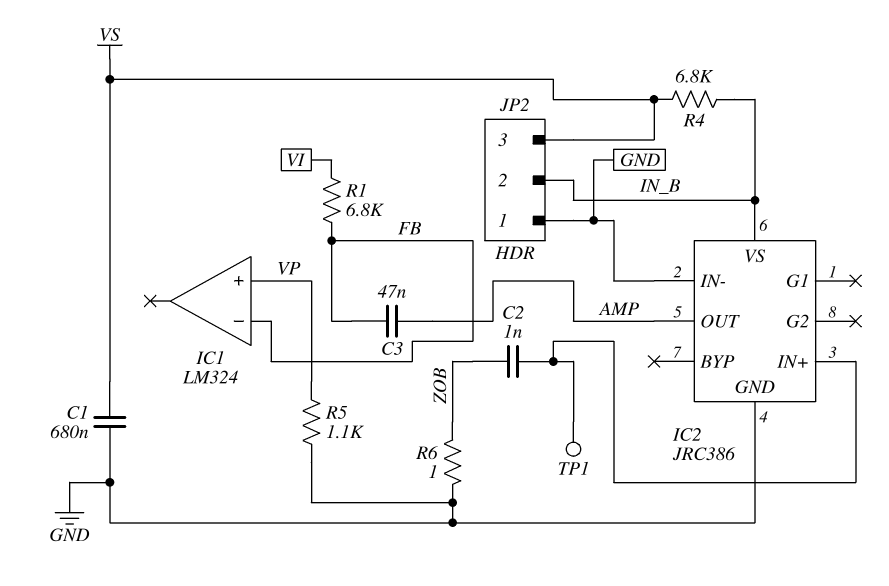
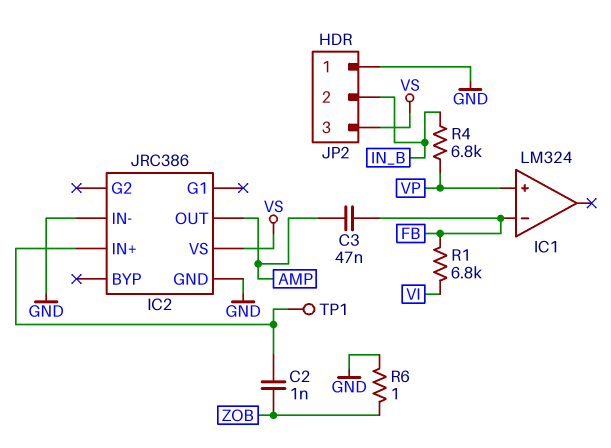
C1: 680nF (GND, VS) -> none
IC2 pin VS: IN_B -> VS
R4: 6.8k (IN_B, VS) -> 6.8k (IN_B, VP)
R5: 1.1k (GND, VP) -> none

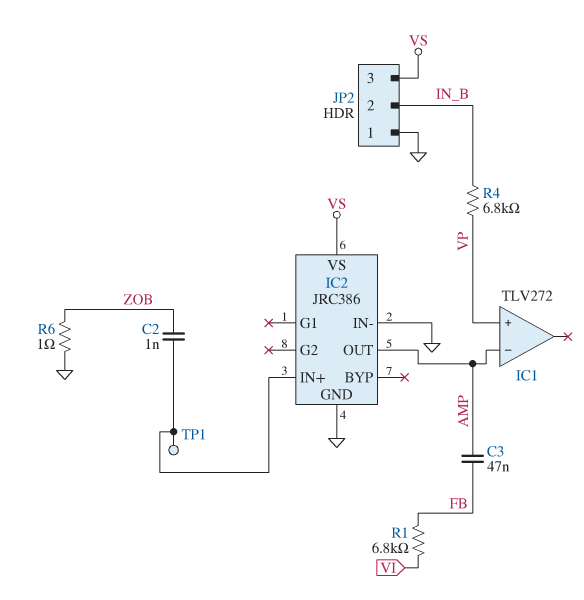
IC1: LM324 -> TLV272
IC1 pin in-: FB -> AMP

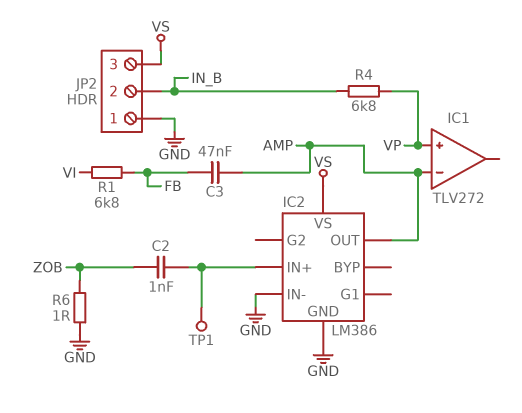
IC2: JRC386 -> LM386

